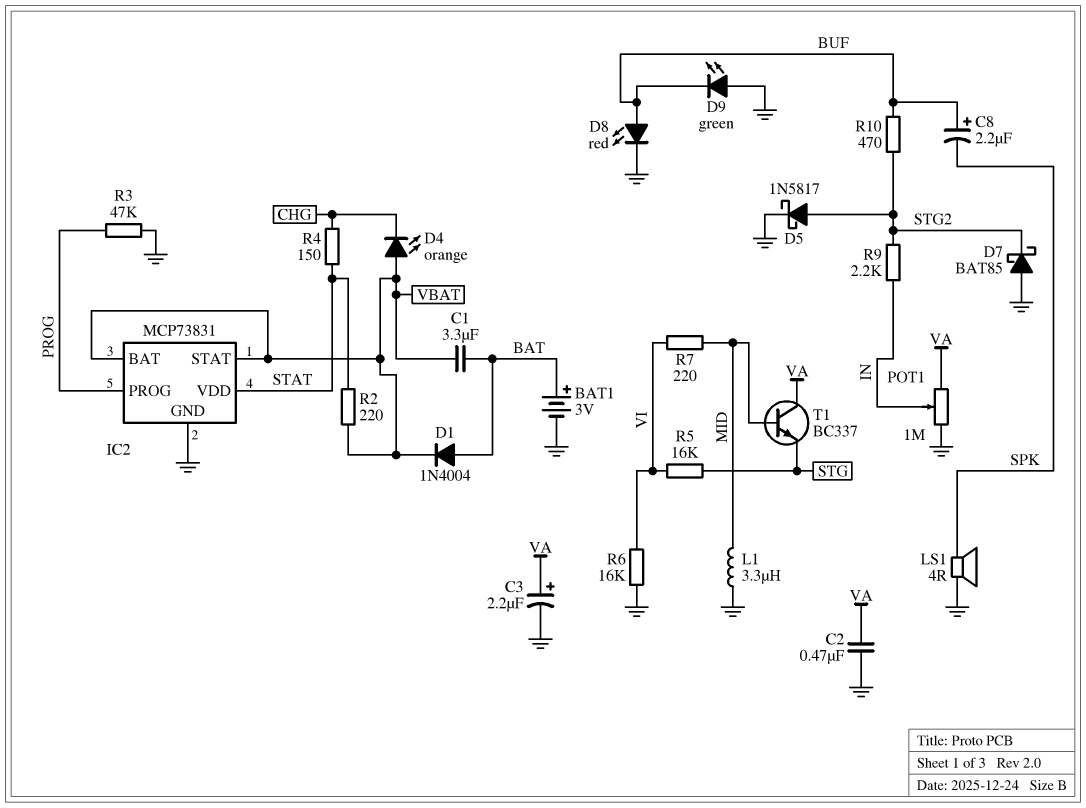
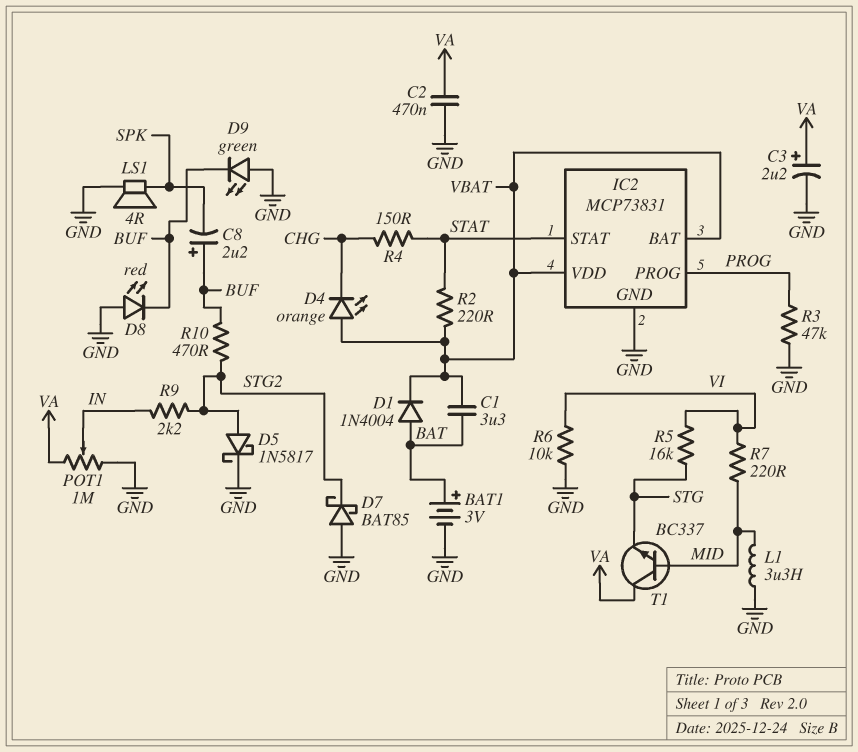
D8: LED red (A BUF, K GND) -> LED red (A GND, K BUF)
IC2 pin STAT: VBAT -> STAT
IC2 pin VDD: STAT -> VBAT
R6: 16k (GND, VI) -> 10k (GND, VI)

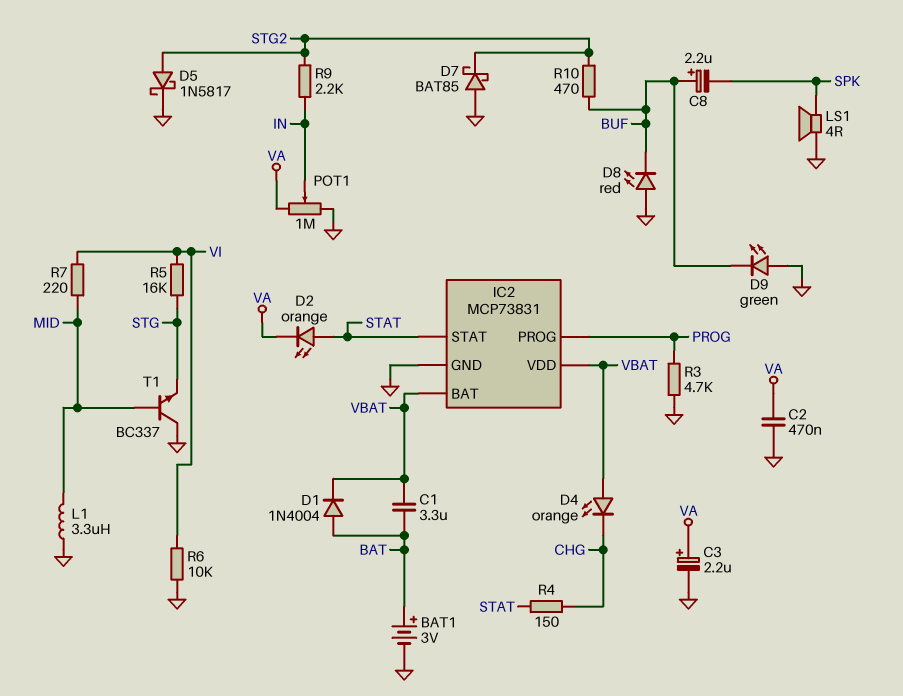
D2: none -> LED orange (A STAT, K VA)
R2: 220 (STAT, VBAT) -> none
R3: 47k (GND, PROG) -> 4.7k (GND, PROG)
T1: NPN BC337 (B MID, C VA, E STG) -> NPN BC337 (B MID, C GND, E STG)

